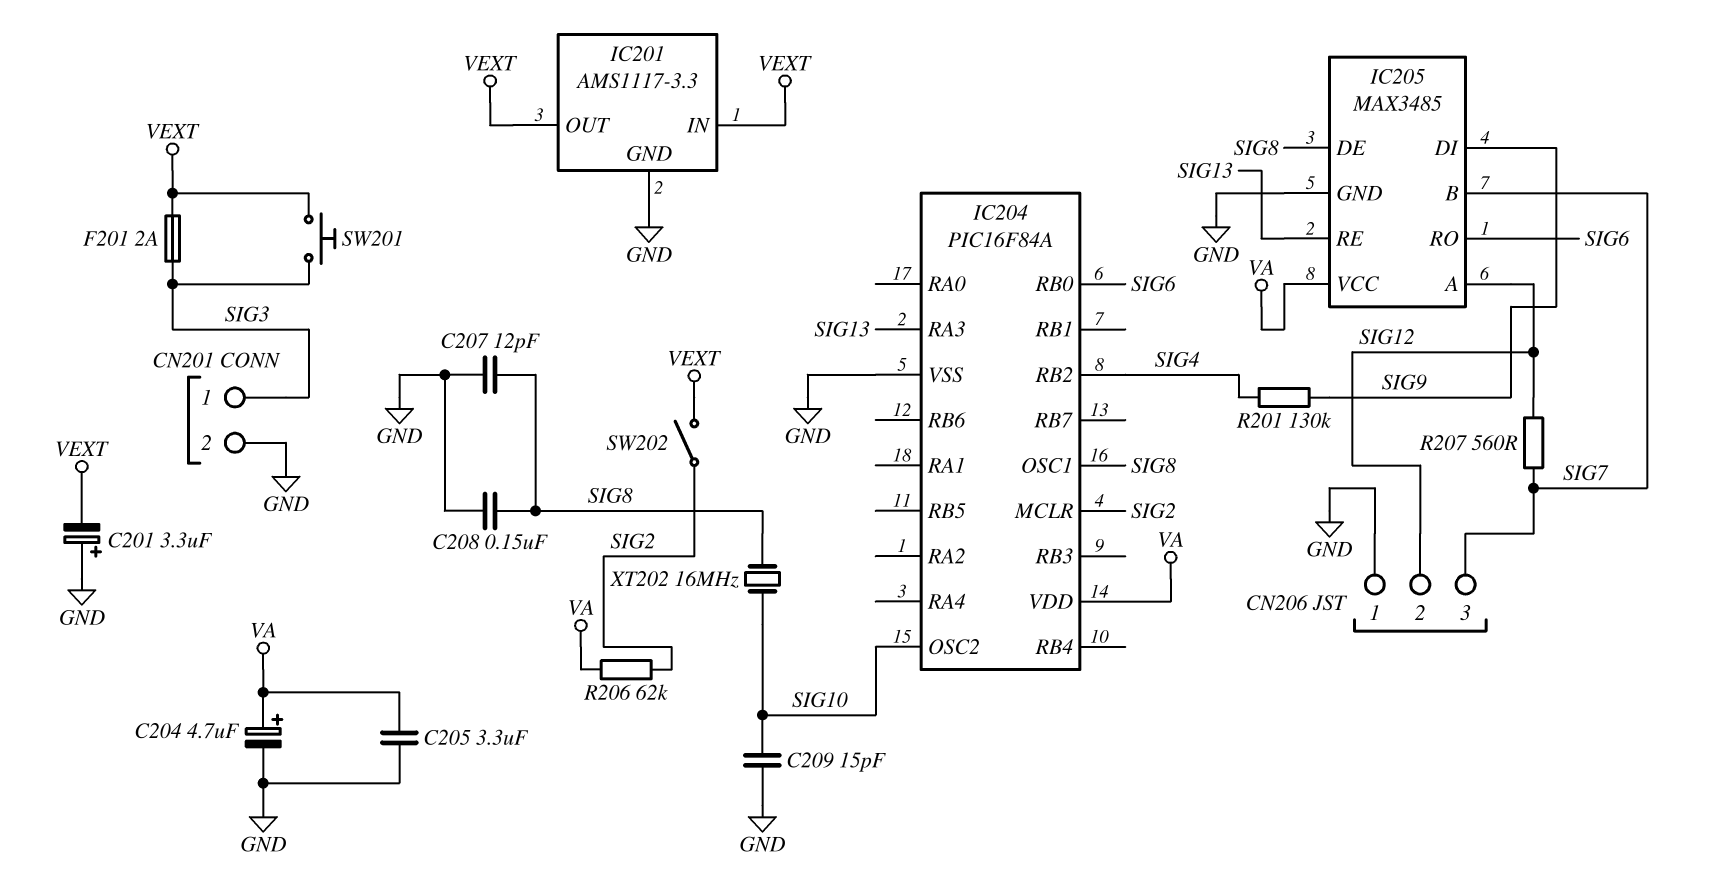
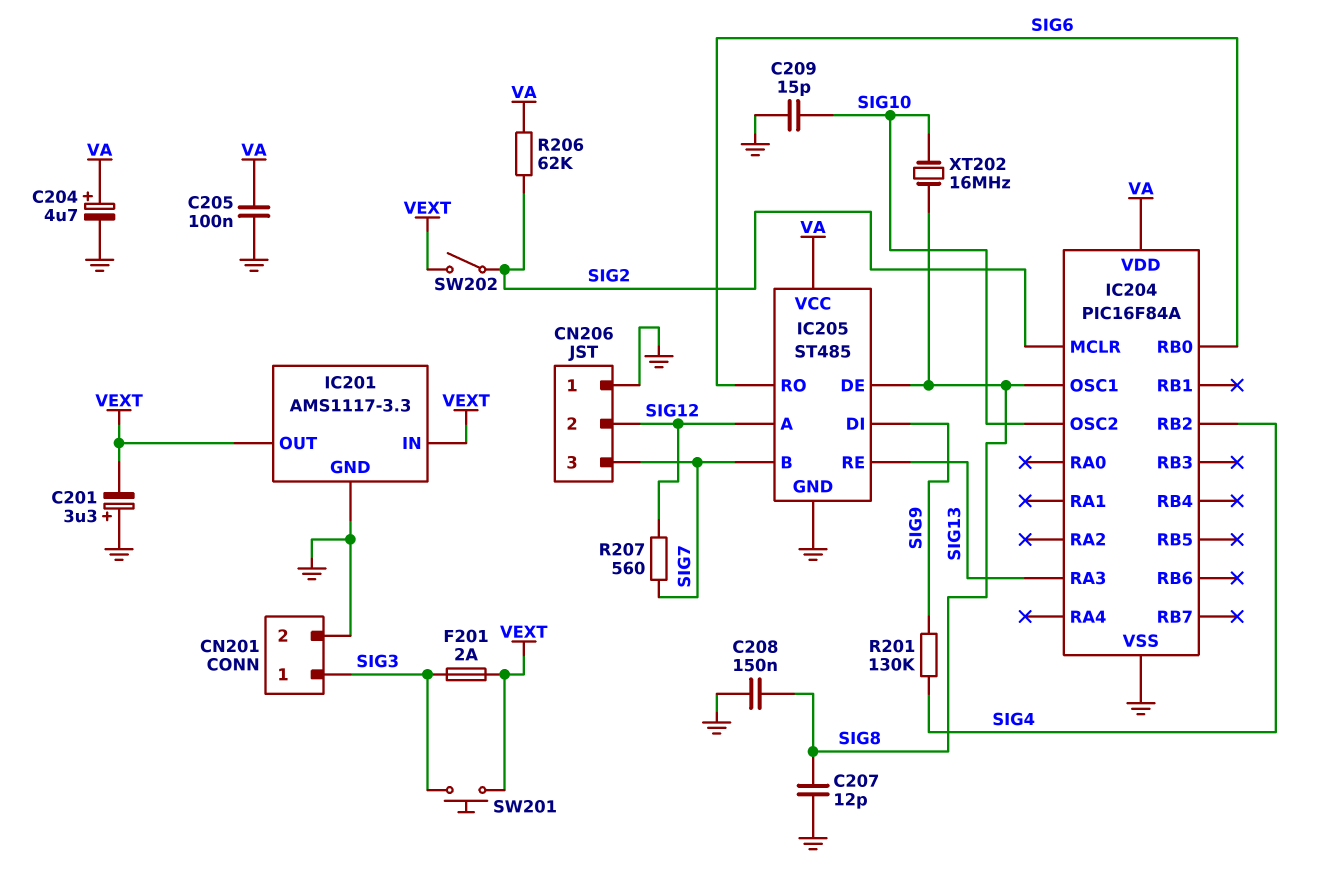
C205: 3.3uF (GND, VA) -> 100nF (GND, VA)
IC205: MAX3485 -> ST485

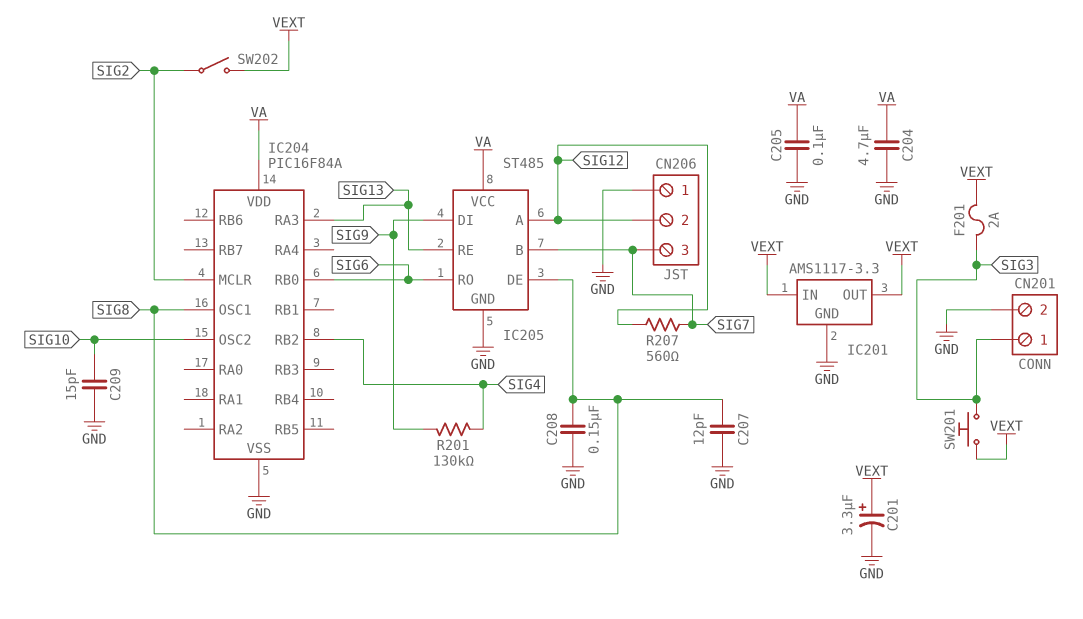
C201: 3.3uF (plus GND, minus VEXT) -> 3.3uF (plus VEXT, minus GND)
C204: 4.7uF (plus VA, minus GND) -> 4.7uF (GND, VA)
R206: 62k (SIG2, VA) -> none
XT202: 16MHz (SIG8, SIG10) -> none

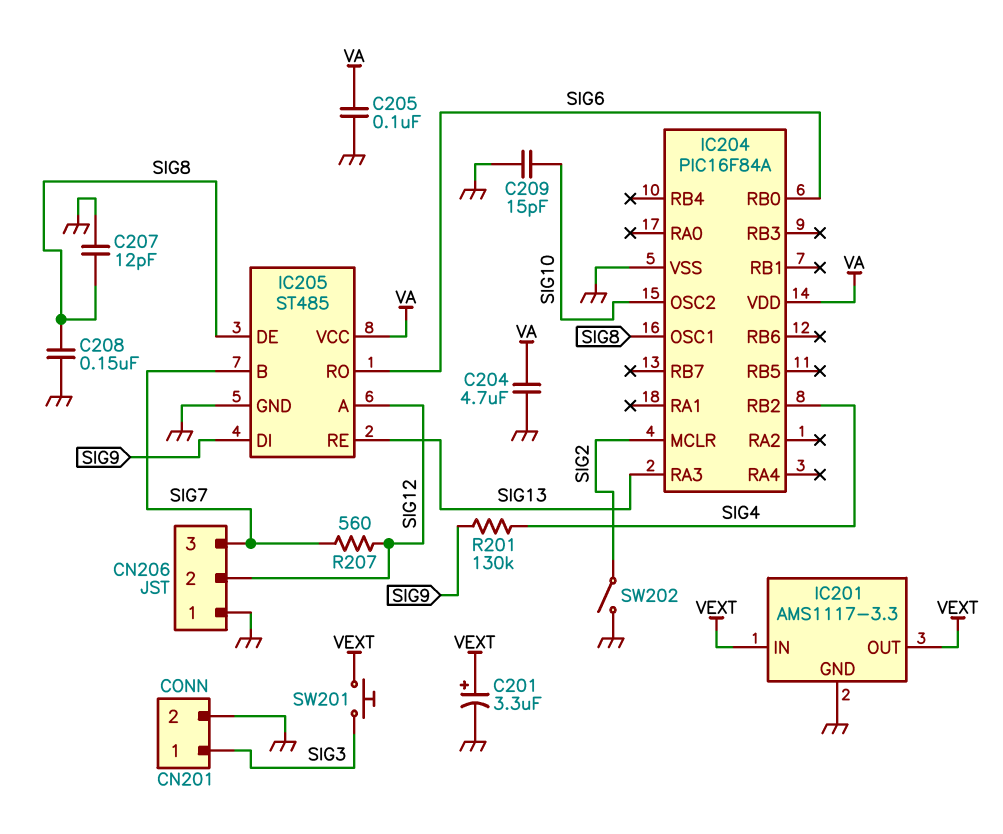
F201: 2A (SIG3, VEXT) -> none
SW202: switch (SIG2, VEXT) -> switch (GND, SIG2)

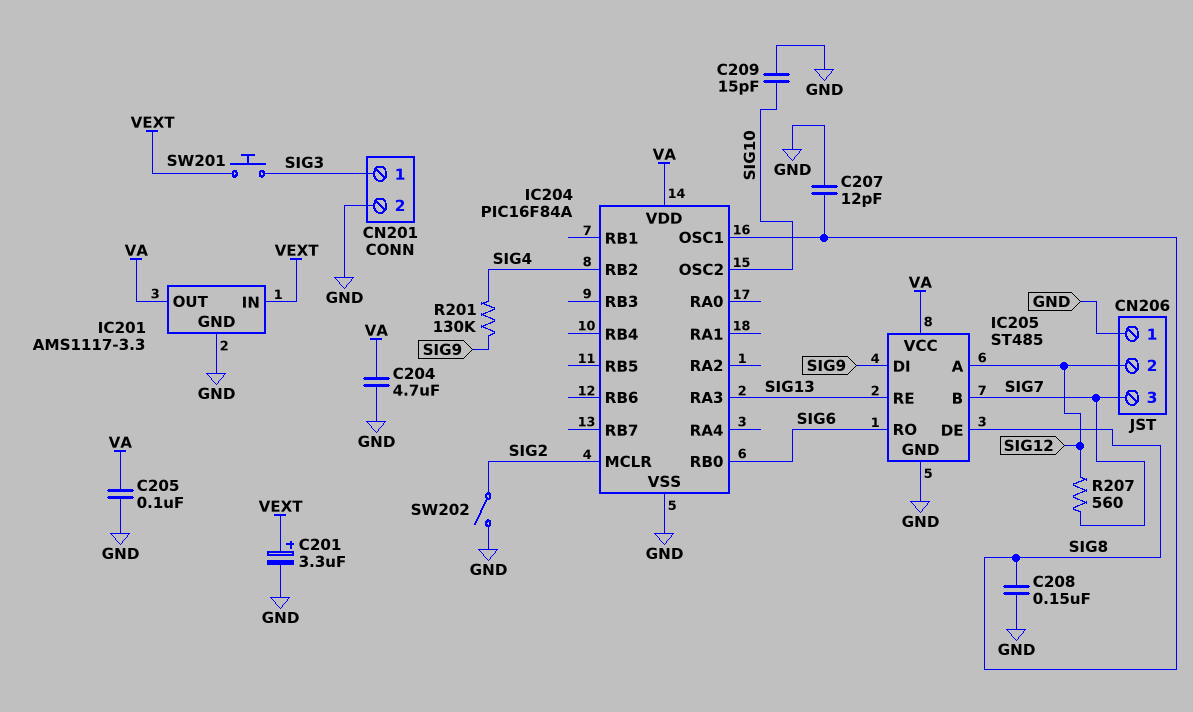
IC201 pin OUT: VEXT -> VA

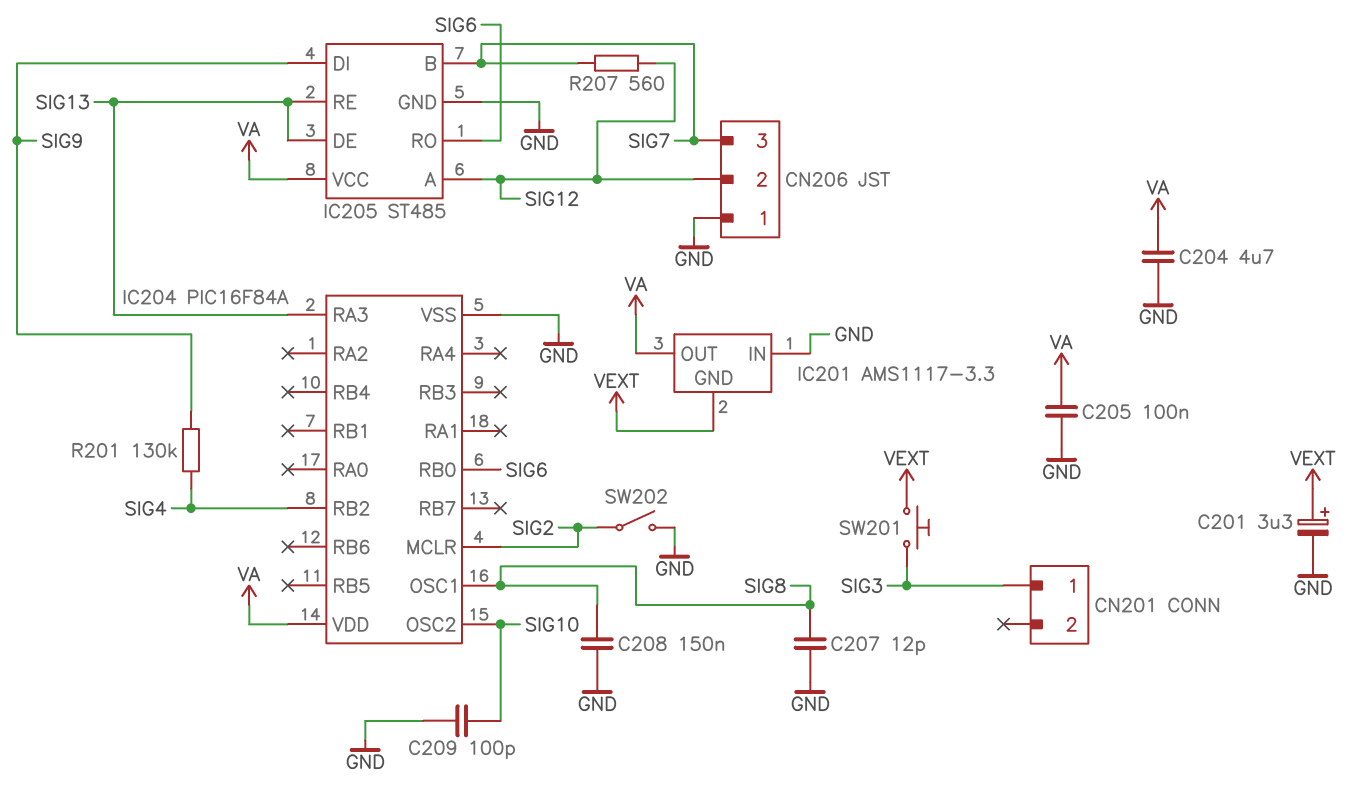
C209: 15pF (GND, SIG10) -> 100pF (GND, SIG10)
CN201 pin 2: GND -> none
IC201 pin GND: GND -> VEXT
IC201 pin IN: VEXT -> GND
IC205 pin DE: SIG8 -> SIG13

